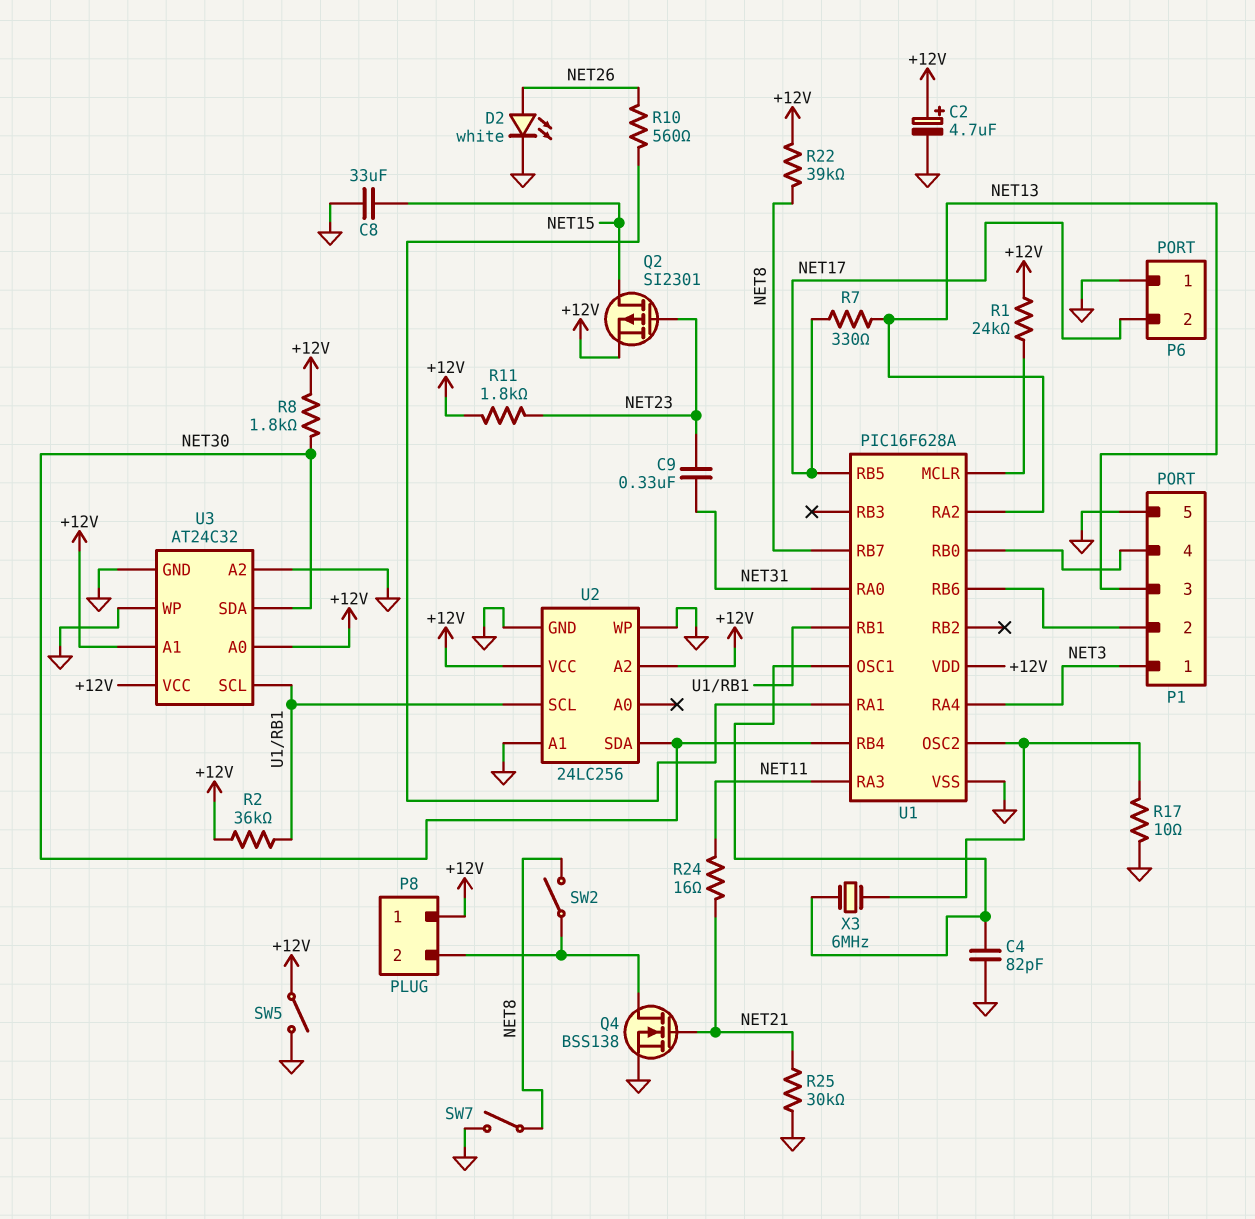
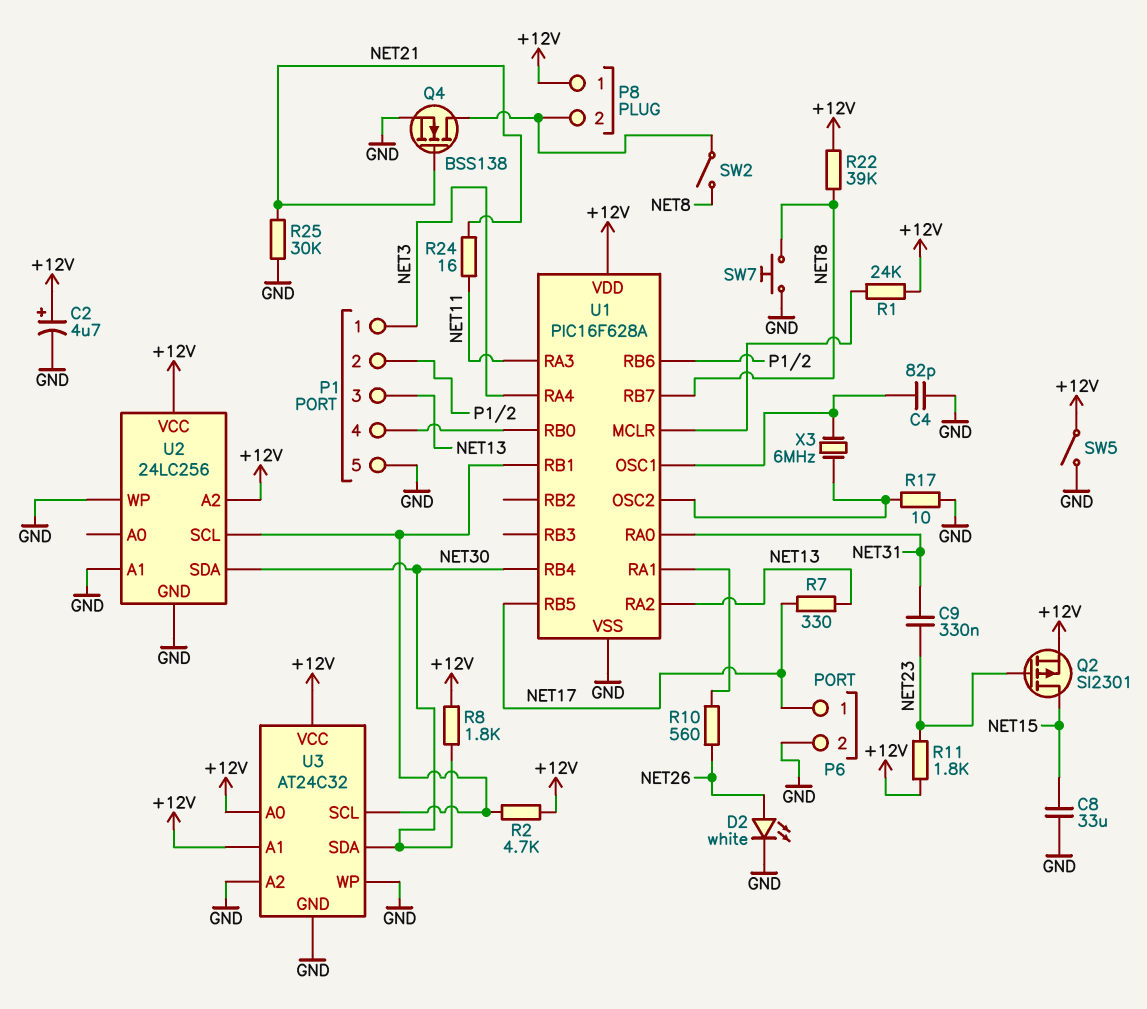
P6 pin 1: GND -> NET17
P6 pin 2: NET17 -> GND
R2: 36k (+12V, U1/RB1) -> 4.7k (+12V, U1/RB1)
SW7: switch (GND, NET8) -> button (GND, NET8)

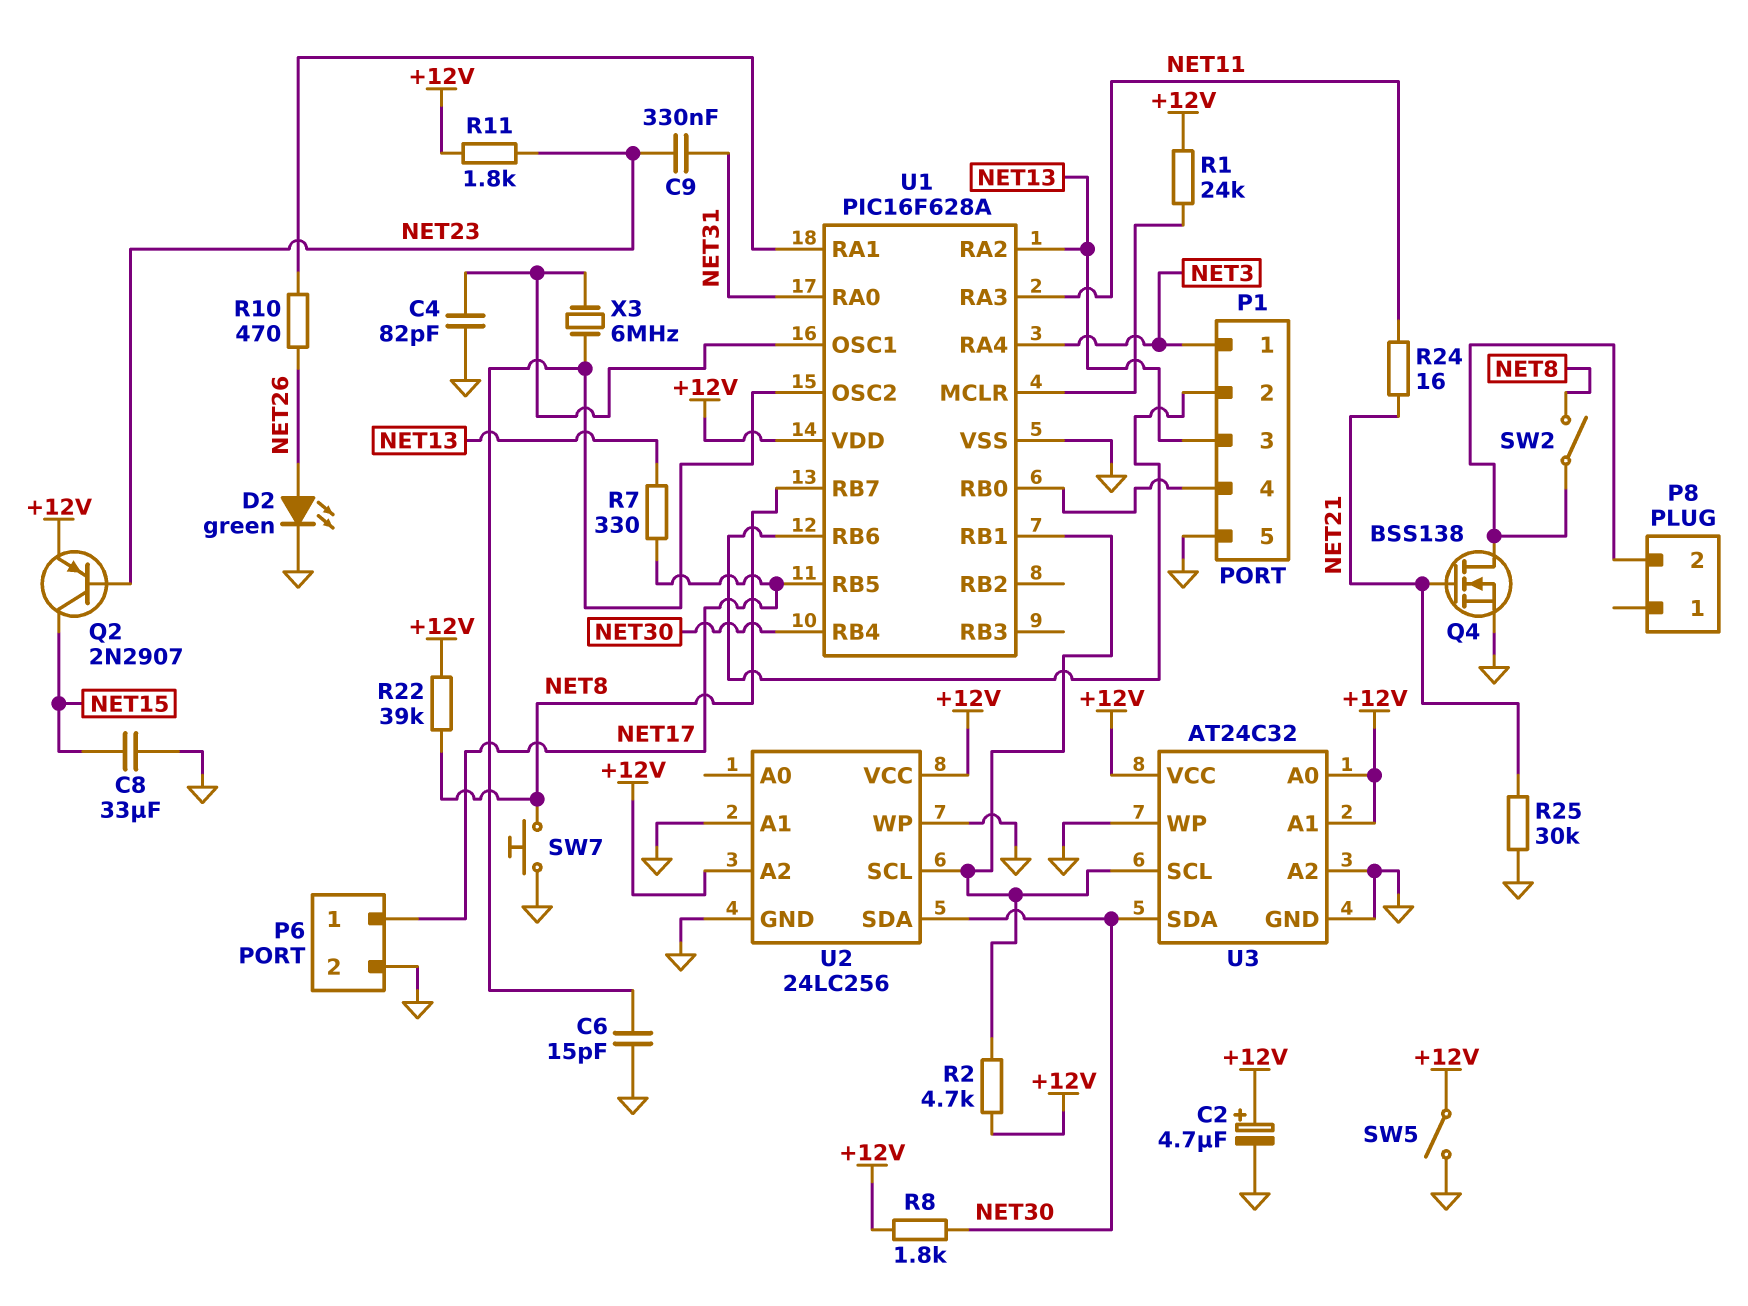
C6: none -> 15pF (GND, U1/OSC2)
D2: LED white (A NET26, K GND) -> LED green (A NET26, K GND)
P8 pin 1: +12V -> none
Q2: PMOS SI2301 (G NET23, D NET15, S +12V) -> PNP 2N2907 (B NET23, C NET15, E +12V)
R10: 560 (NET26, U1/RA1) -> 470 (NET26, U1/RA1)
R17: 10 (GND, U1/OSC2) -> none

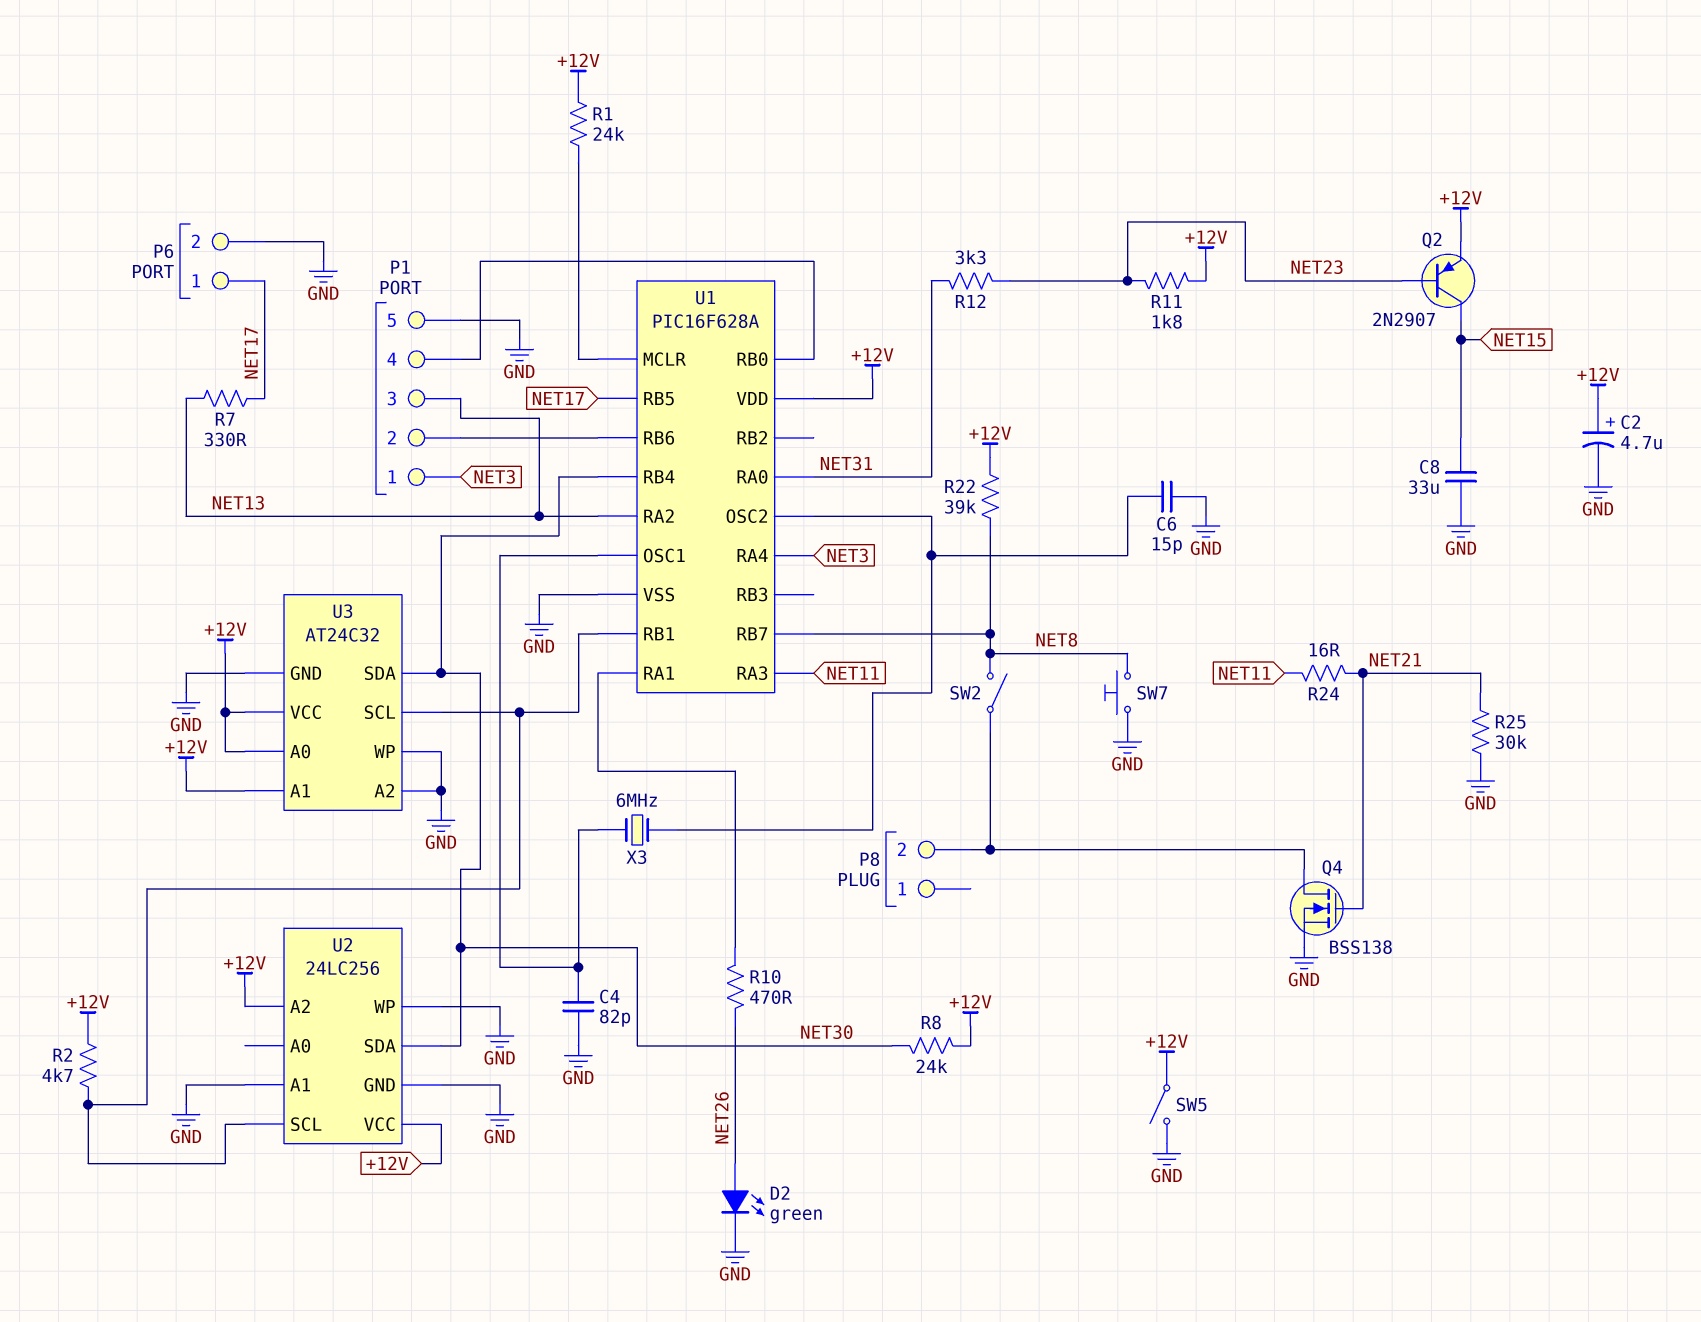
C9: 330nF (NET23, NET31) -> none
R8: 1.8k (+12V, NET30) -> 24k (+12V, NET30)
R12: none -> 3.3k (NET23, NET31)

